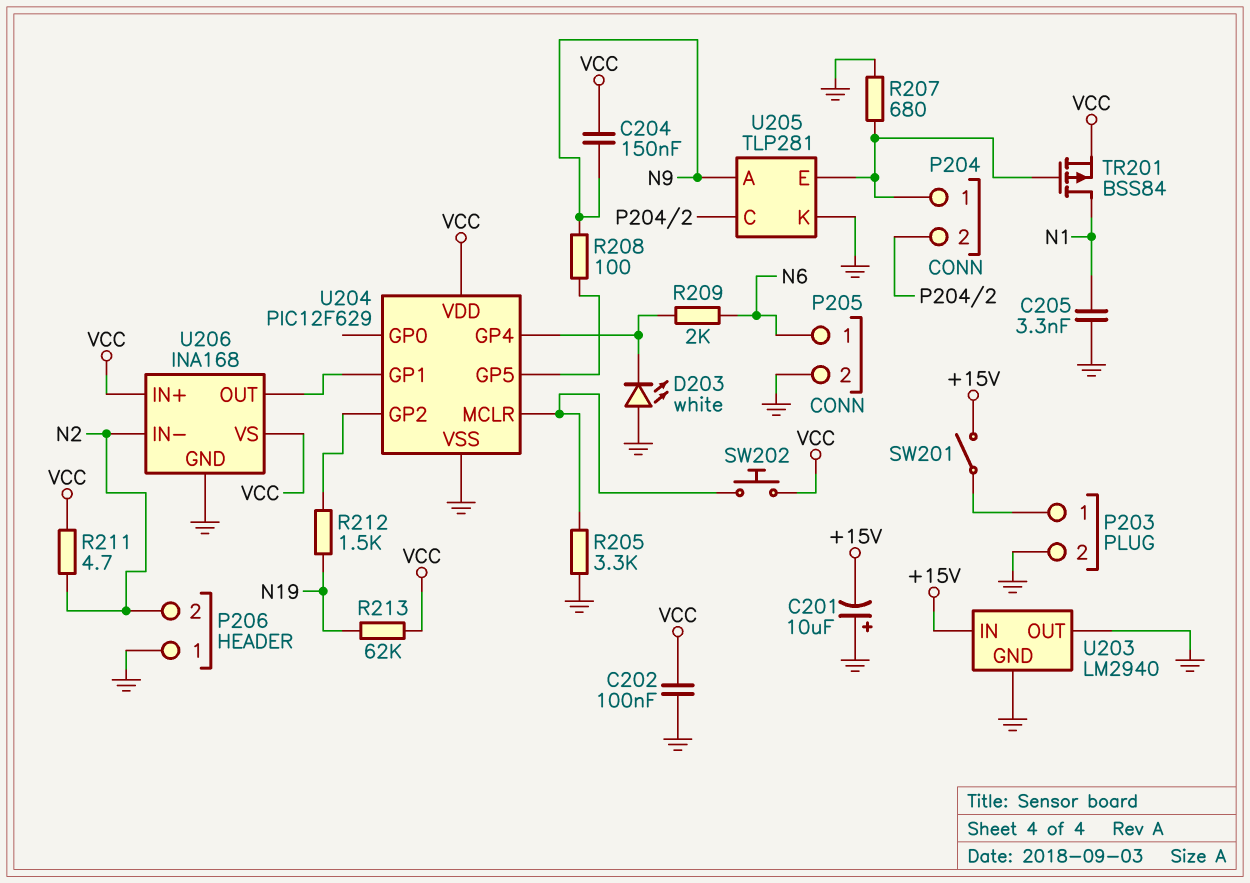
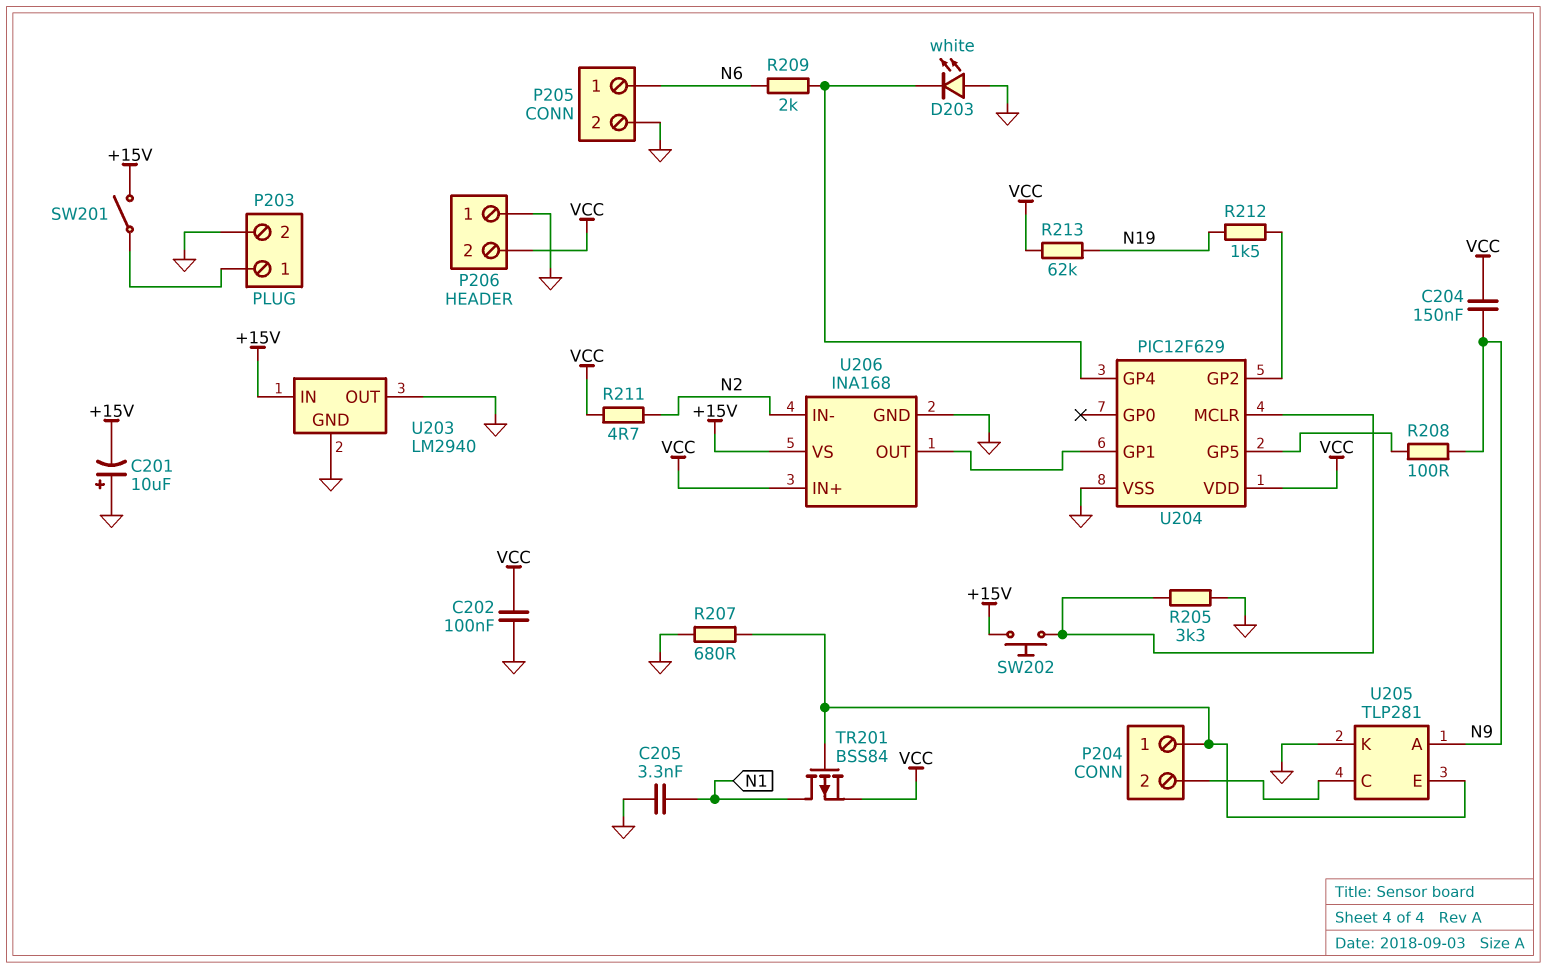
P206 pin 2: N2 -> VCC
SW202: button (U204/MCLR, VCC) -> button (+15V, U204/MCLR)
U206 pin VS: VCC -> +15V

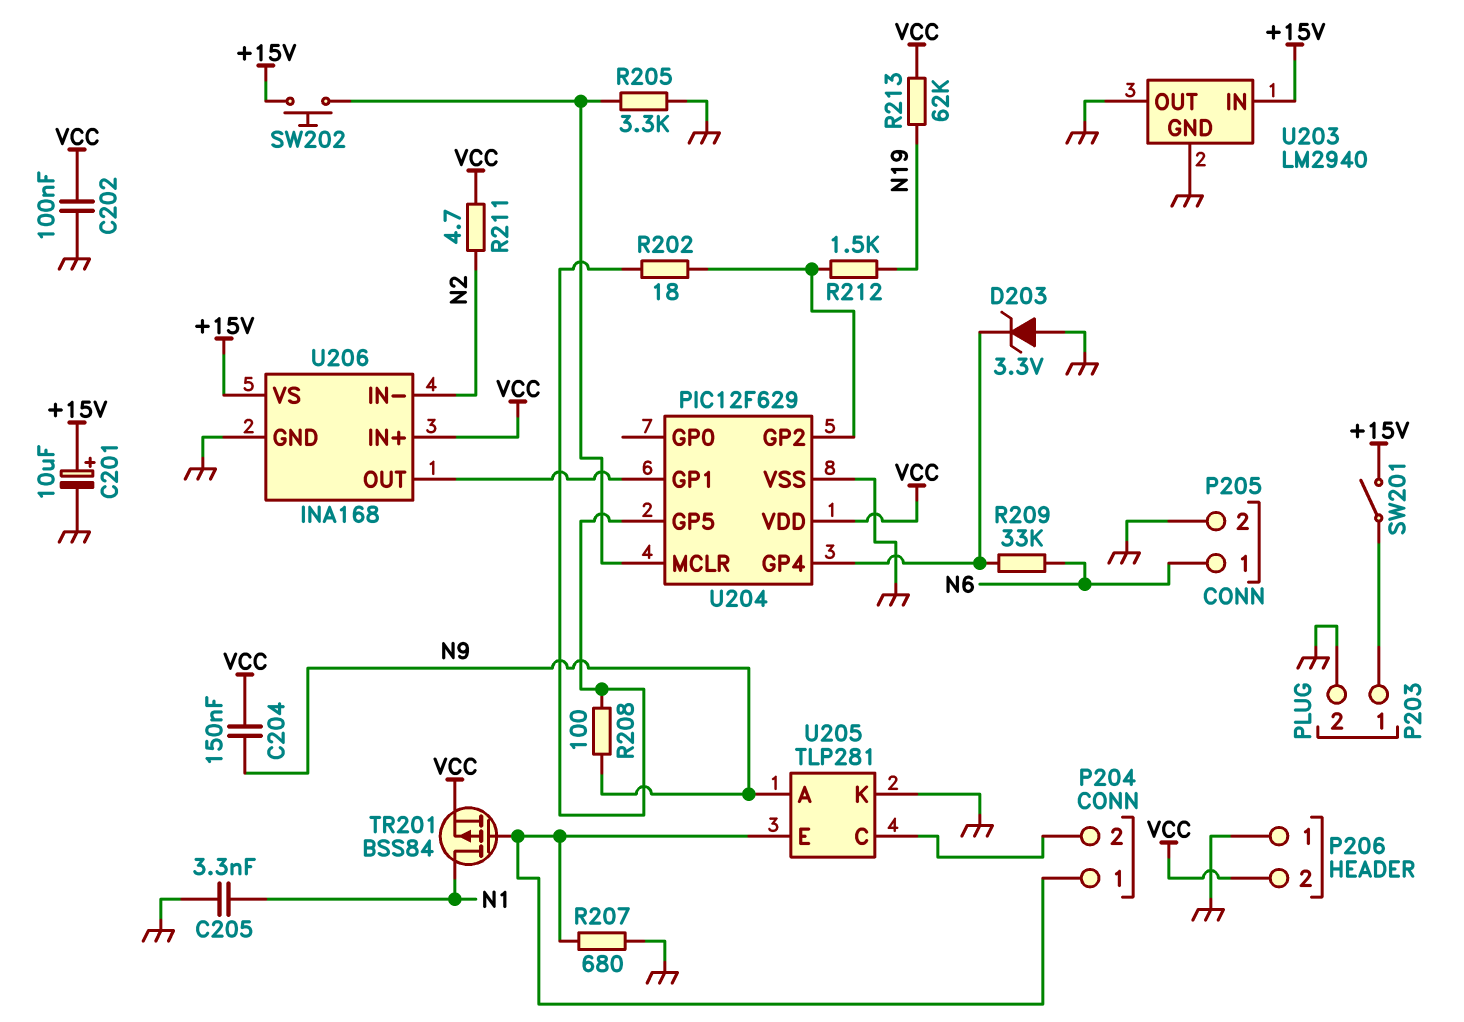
C201: 10uF (plus GND, minus +15V) -> 10uF (plus +15V, minus GND)
D203: LED white (A GND, K U204/GP4) -> zener 3.3V (A GND, K U204/GP4)
R202: none -> 18 (U204/GP2, U204/GP5)
R209: 2k (N6, U204/GP4) -> 33k (N6, U204/GP4)

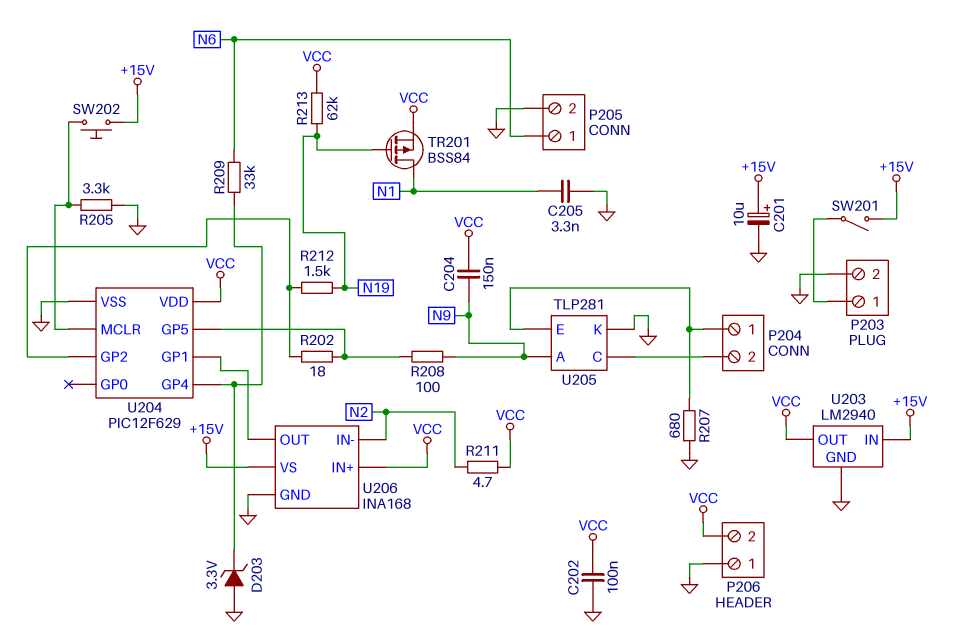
TR201: PMOS BSS84 (G P204/1, D N1, S VCC) -> PMOS BSS84 (G N19, D N1, S VCC)
U203 pin OUT: GND -> VCC

